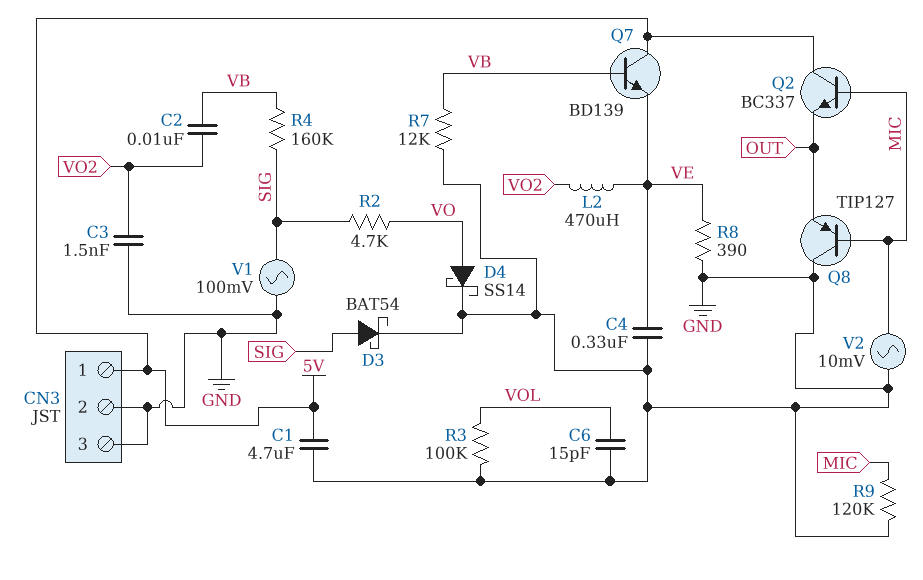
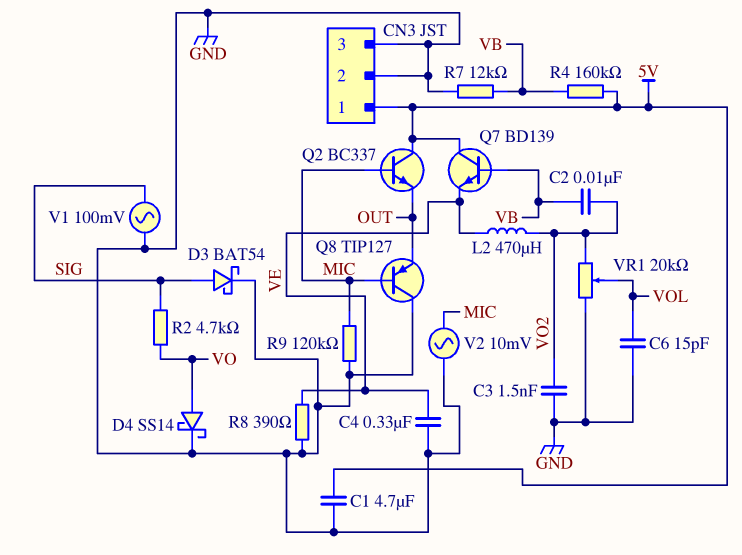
R3: 100k (GND, VOL) -> none
R4: 160k (SIG, VB) -> 160k (5V, VB)
VR1: none -> 20k (GND, VO2, wiper VOL)

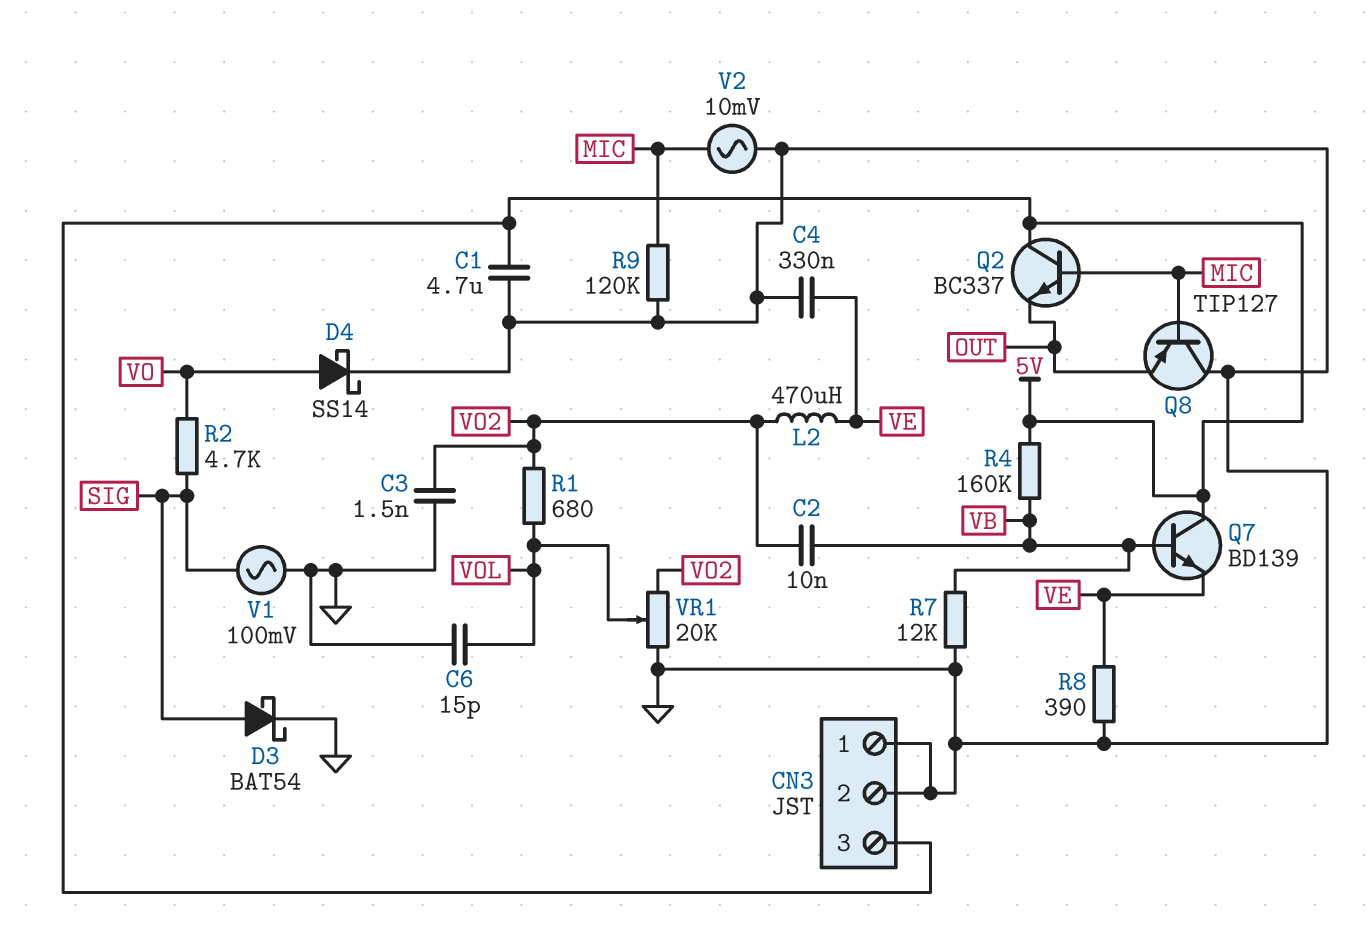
CN3 pin 1: 5V -> GND
CN3 pin 3: GND -> 5V
R1: none -> 680 (VO2, VOL)

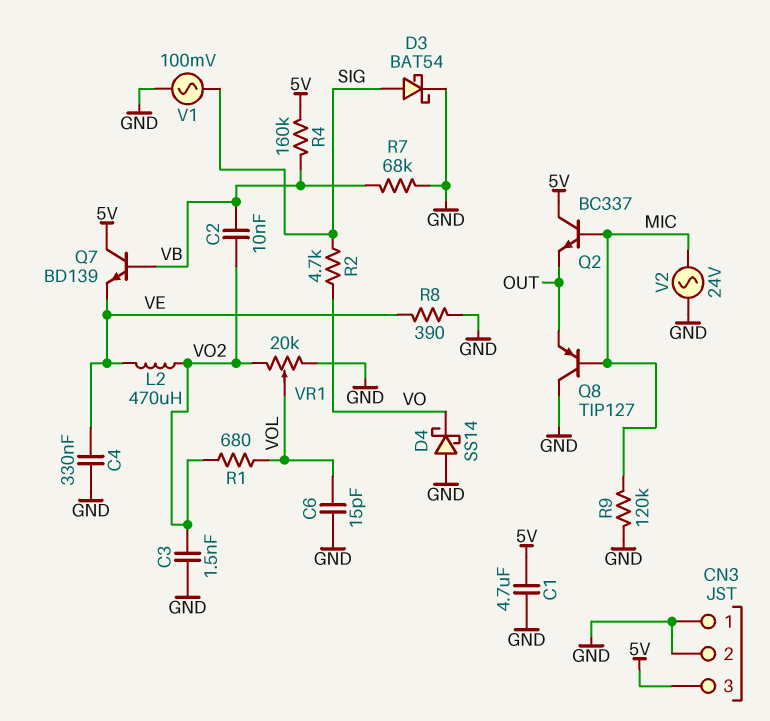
D4: schottky SS14 (A VO, K GND) -> schottky SS14 (A GND, K VO)
R7: 12k (GND, VB) -> 68k (GND, VB)
V2: AC 10mV (GND, MIC) -> AC 24V (GND, MIC)

